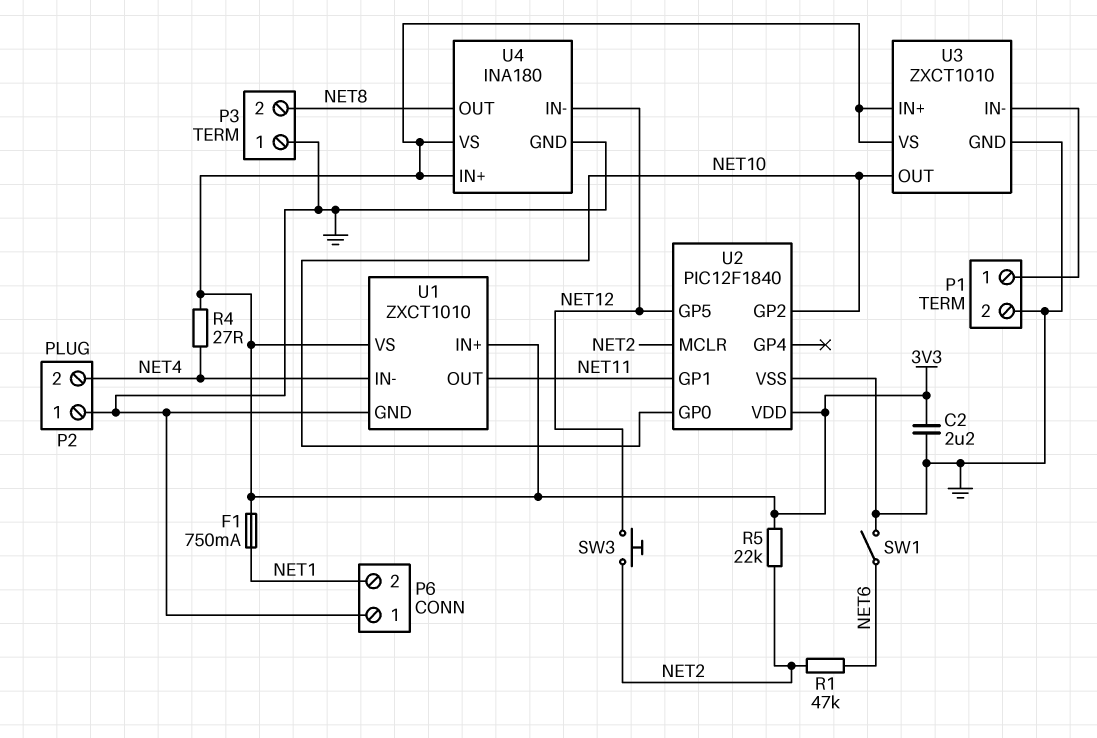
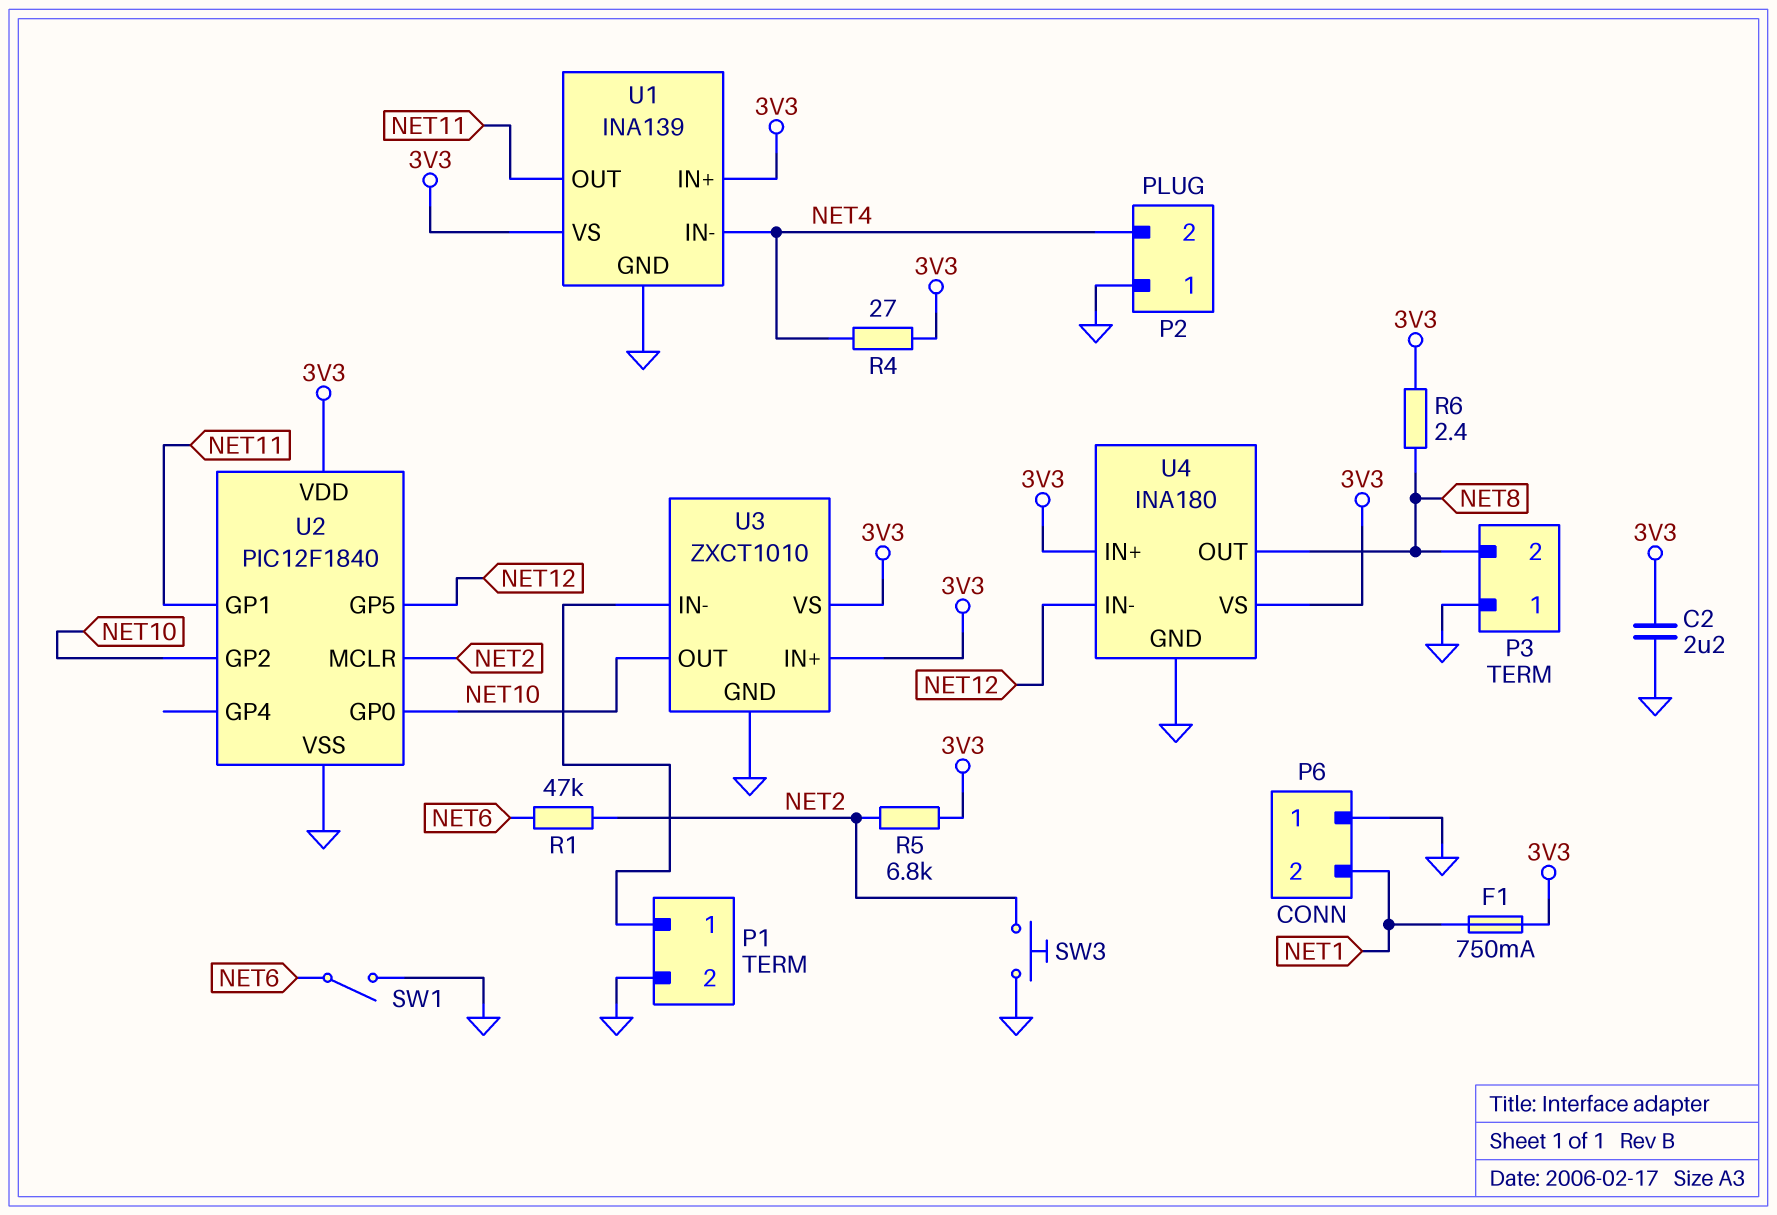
R5: 22k (3V3, NET2) -> 6.8k (3V3, NET2)
R6: none -> 2.4 (3V3, NET8)
SW3: button (NET2, NET12) -> button (GND, NET2)
U1: ZXCT1010 -> INA139

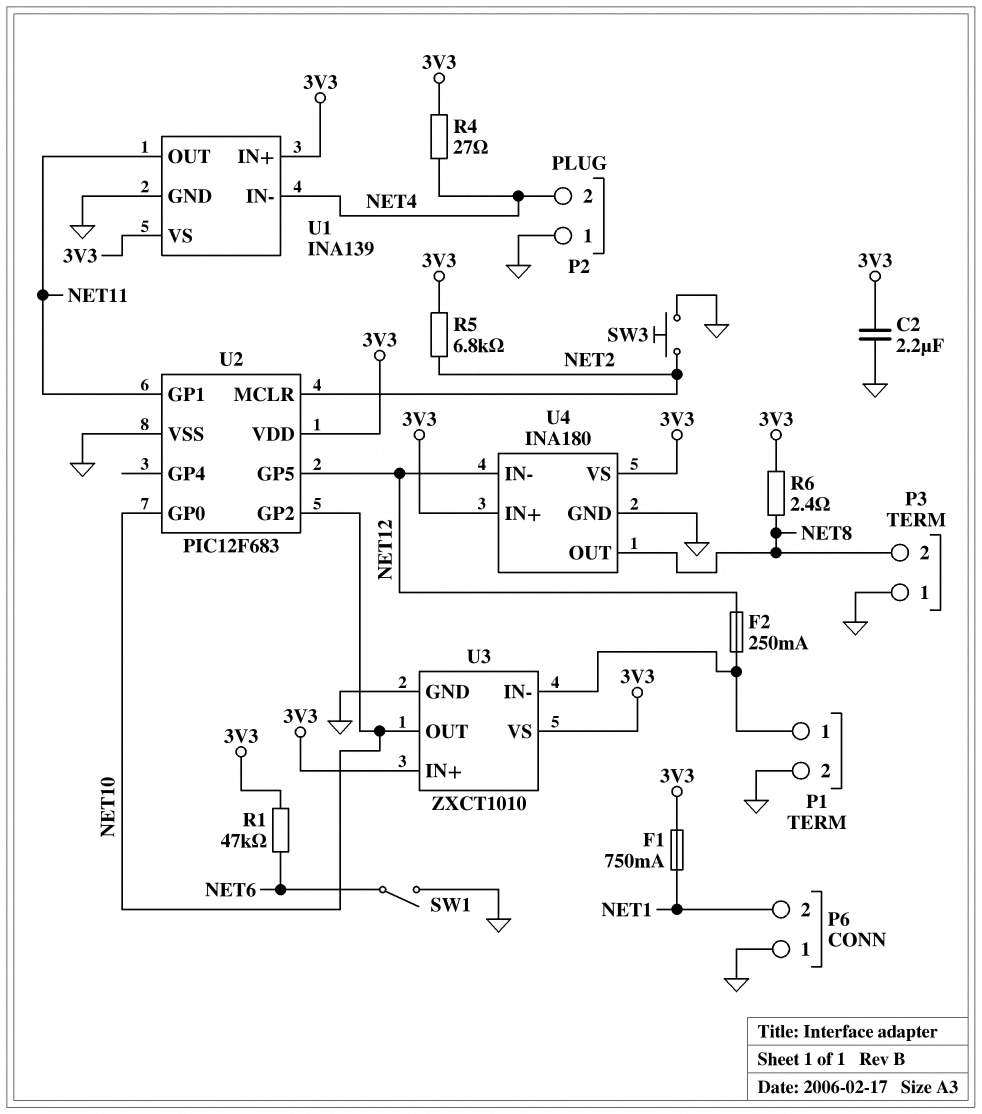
F2: none -> 250mA (NET12, P1/1)
R1: 47k (NET2, NET6) -> 47k (3V3, NET6)
U2: PIC12F1840 -> PIC12F683

